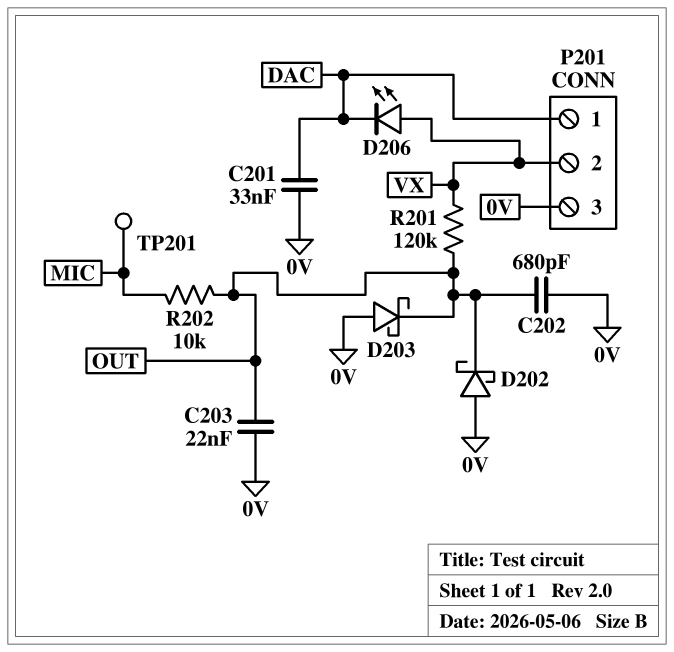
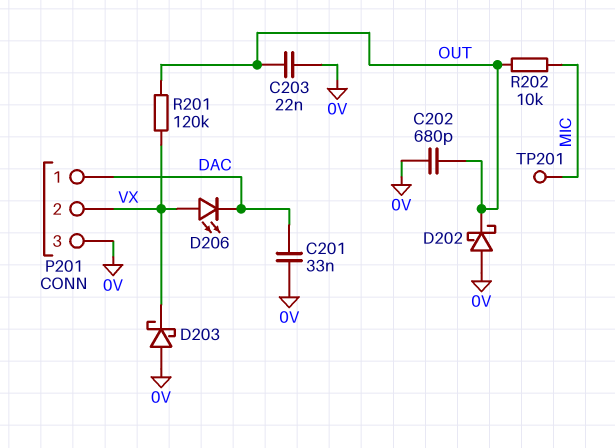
D203: schottky (A 0V, K OUT) -> schottky (A 0V, K VX)

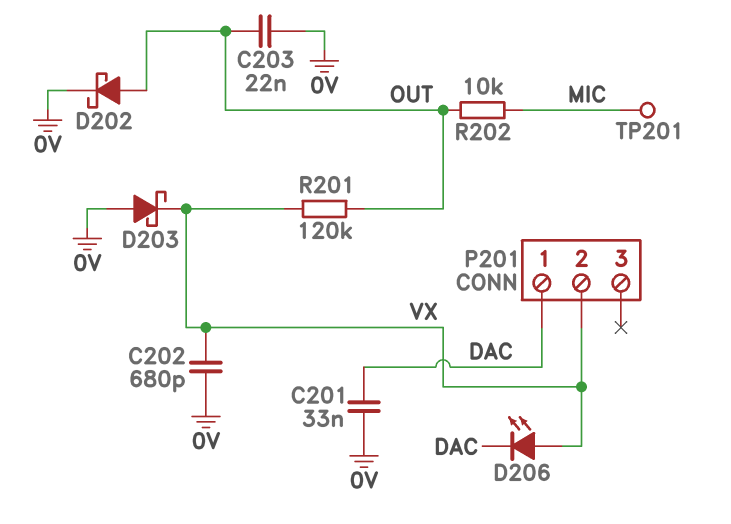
C202: 680pF (0V, OUT) -> 680pF (0V, VX)
D202: schottky (A 0V, K OUT) -> schottky (A OUT, K 0V)
P201 pin 3: 0V -> none

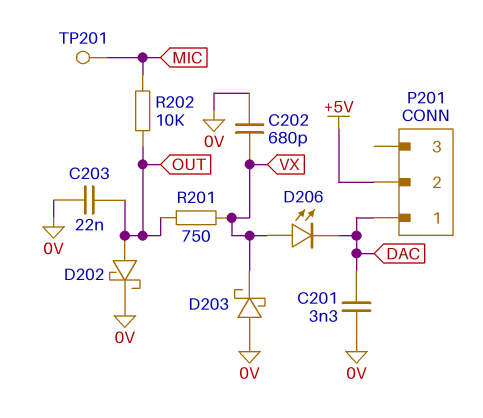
C201: 33nF (0V, DAC) -> 3.3nF (0V, DAC)
P201 pin 2: VX -> +5V
R201: 120k (OUT, VX) -> 750 (OUT, VX)

